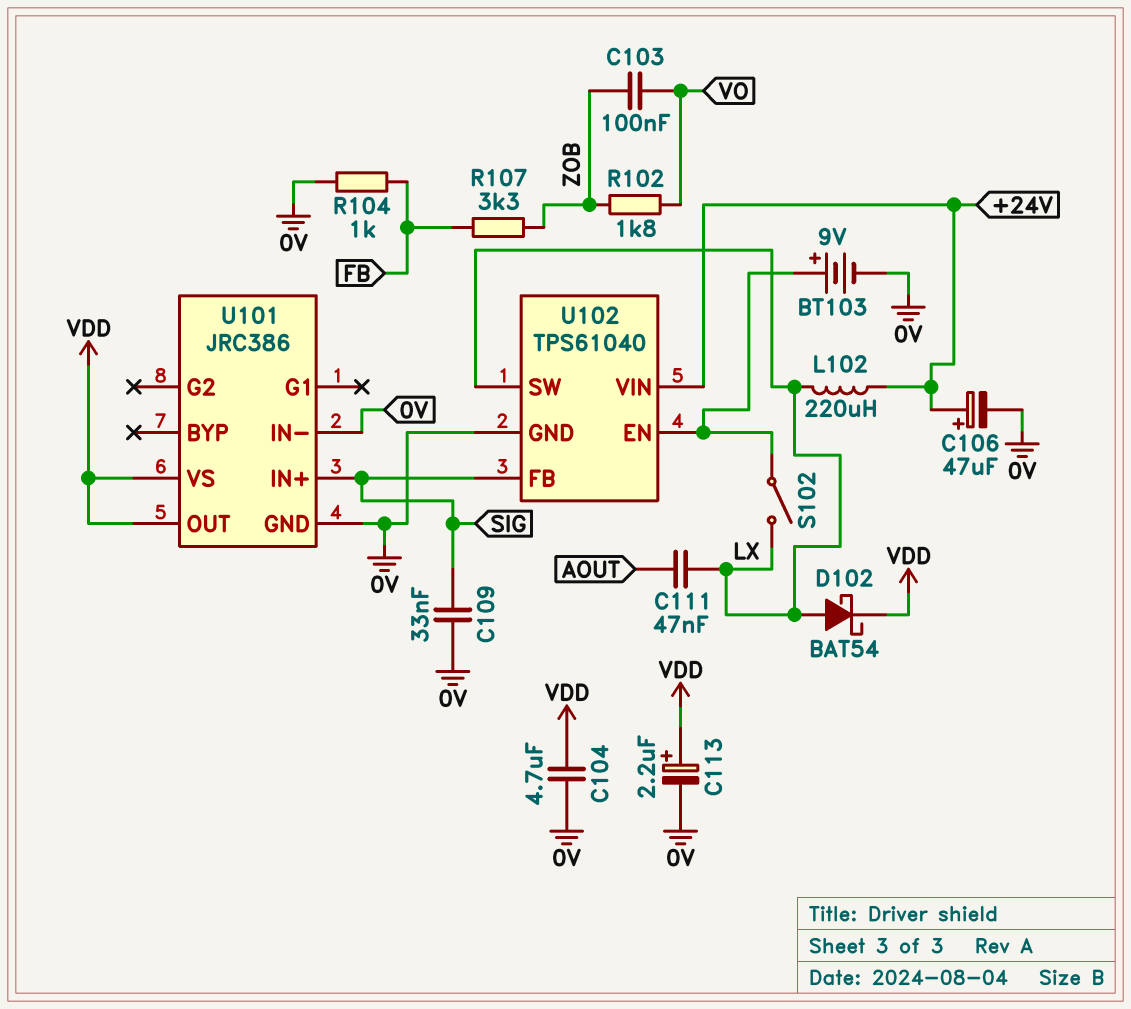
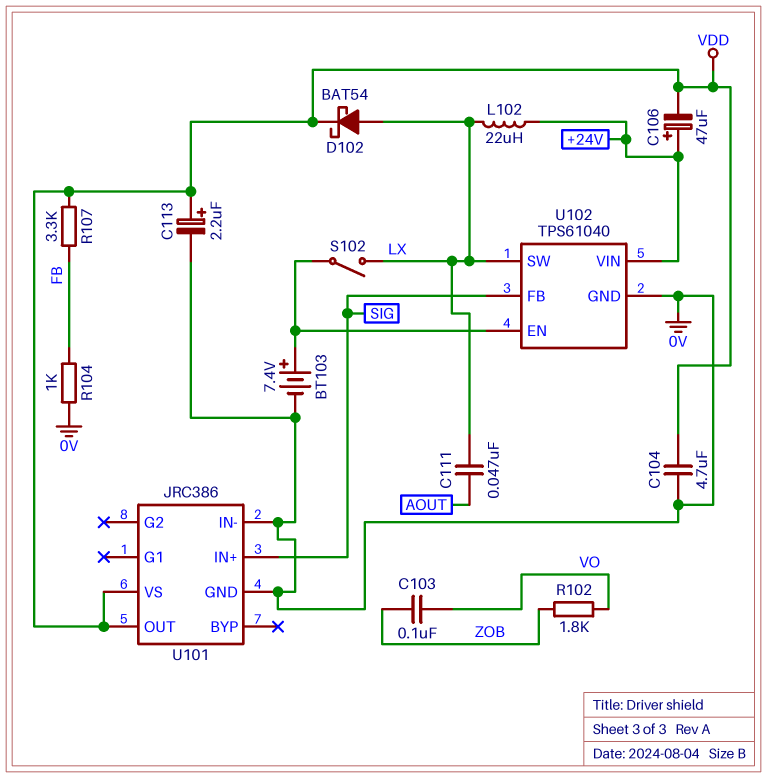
BT103: 9V (plus U102/EN, minus 0V) -> 7.4V (plus U102/EN, minus 0V)
C106: 47uF (plus +24V, minus 0V) -> 47uF (plus +24V, minus VDD)
C109: 33nF (0V, SIG) -> none
L102: 220uH (+24V, LX) -> 22uH (+24V, LX)
R107: 3.3k (FB, ZOB) -> 3.3k (FB, VDD)

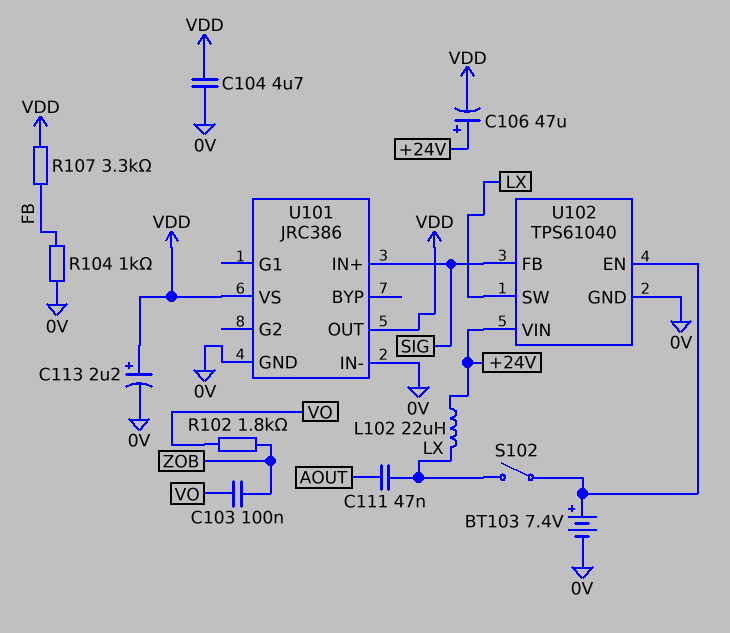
D102: schottky BAT54 (A LX, K VDD) -> none

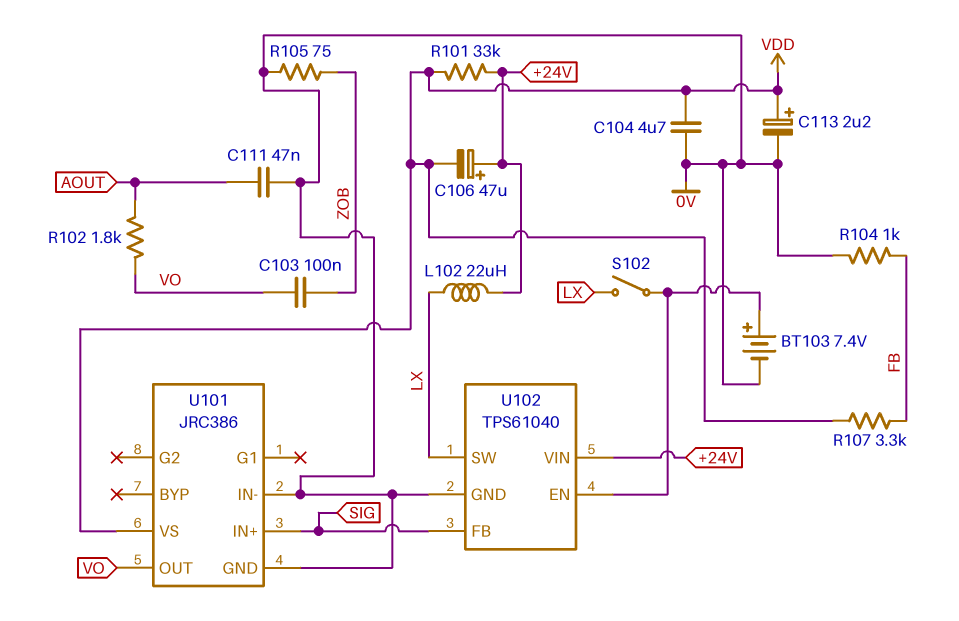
C111: 47nF (AOUT, LX) -> 47nF (0V, AOUT)
R101: none -> 33k (+24V, VDD)
R102: 1.8k (VO, ZOB) -> 1.8k (AOUT, VO)
R105: none -> 75 (0V, ZOB)
U101 pin OUT: VDD -> VO

